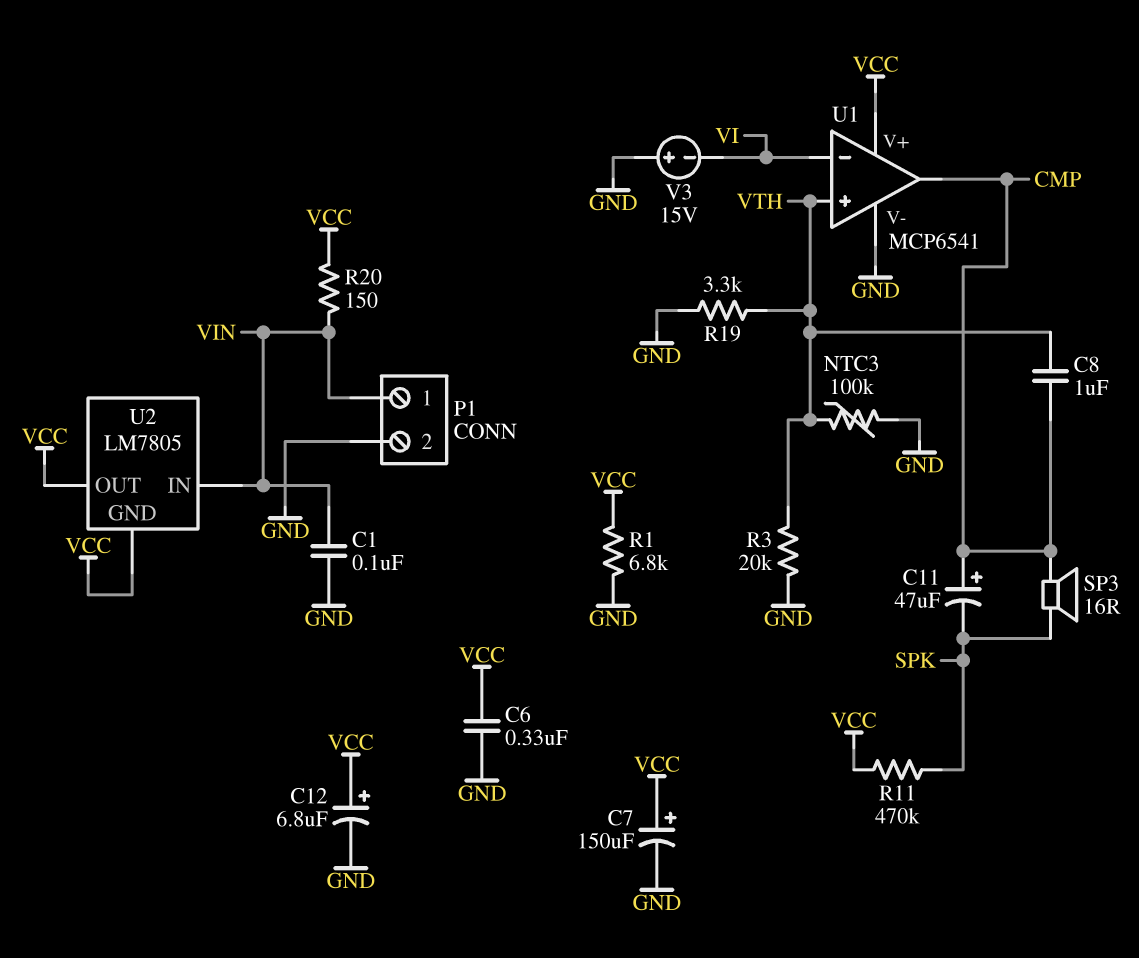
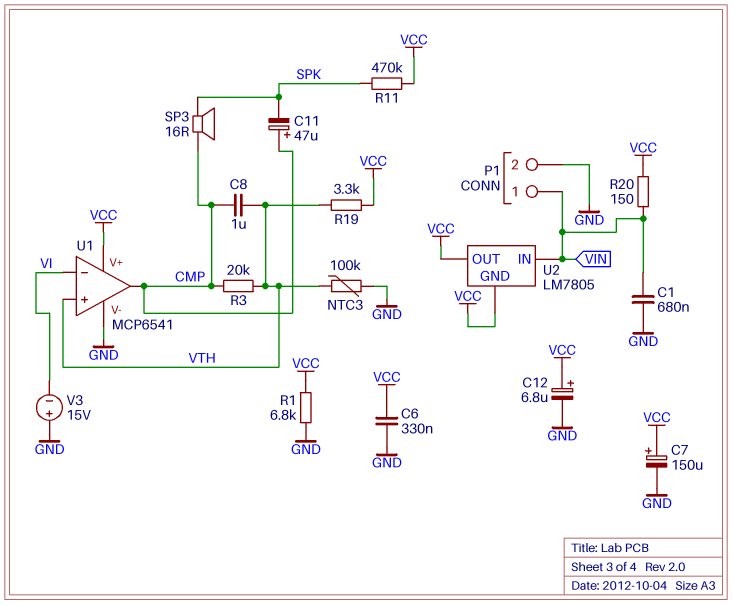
C1: 100nF (GND, VIN) -> 680nF (GND, VIN)
R3: 20k (GND, VTH) -> 20k (CMP, VTH)
R19: 3.3k (GND, VTH) -> 3.3k (VCC, VTH)

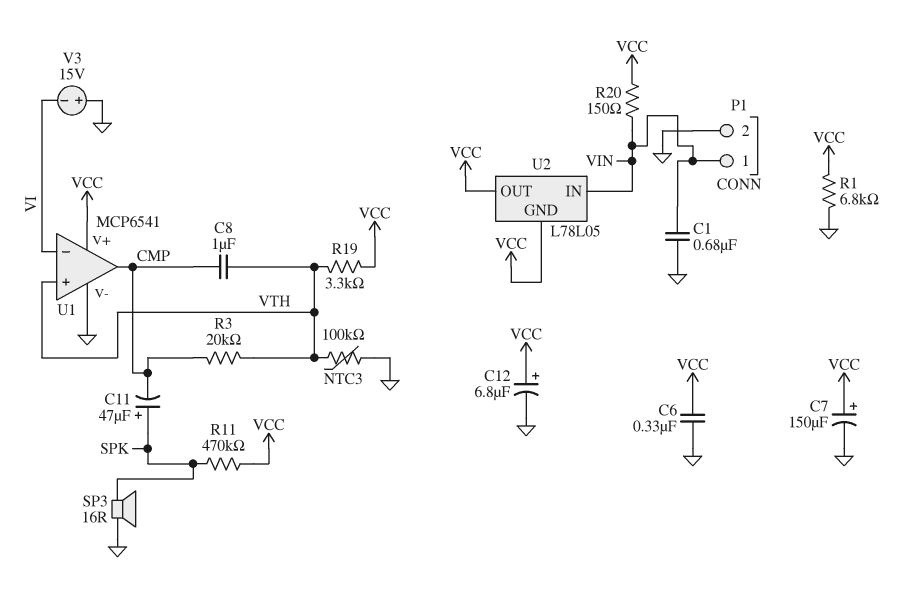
C11: 47uF (plus CMP, minus SPK) -> 47uF (plus SPK, minus CMP)
SP3: speaker 16R (CMP, SPK) -> speaker 16R (GND, SPK)
U2: LM7805 -> L78L05

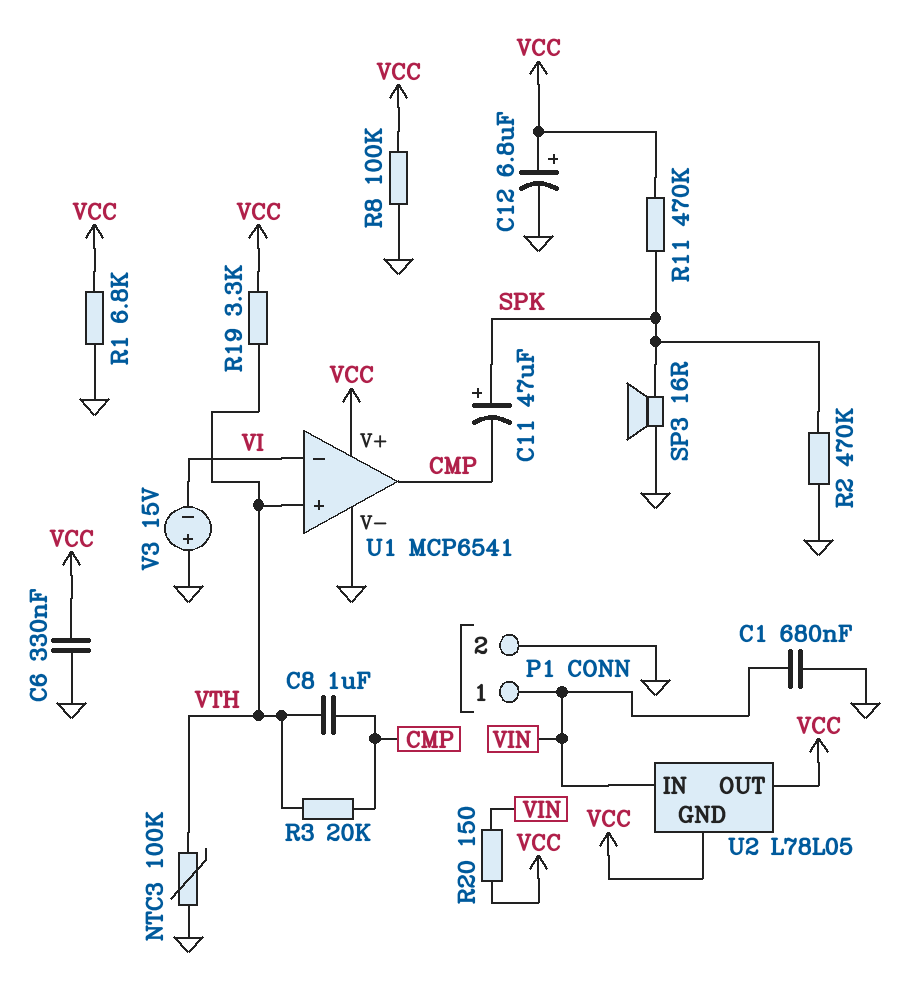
C7: 150uF (plus VCC, minus GND) -> none
R2: none -> 470k (GND, SPK)
R8: none -> 100k (GND, VCC)

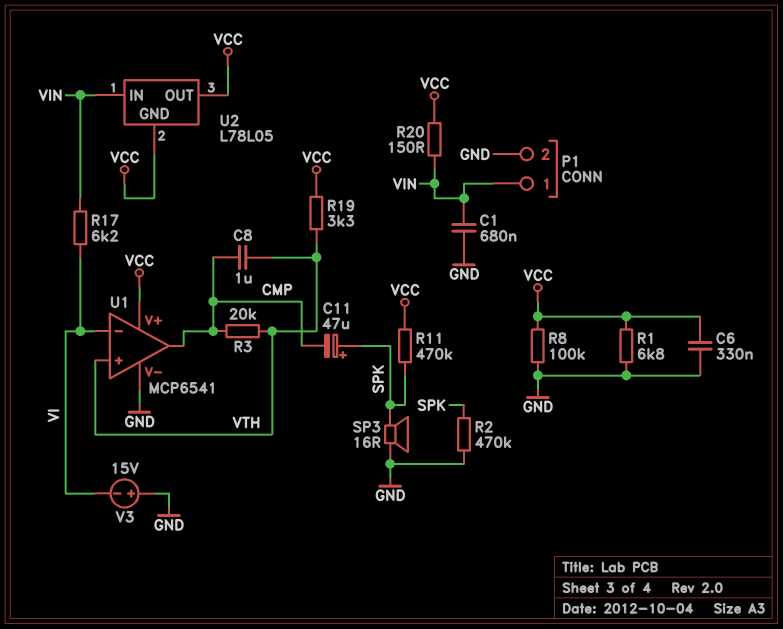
C12: 6.8uF (plus VCC, minus GND) -> none
NTC3: 100k (GND, VTH) -> none
R17: none -> 6.2k (VI, VIN)

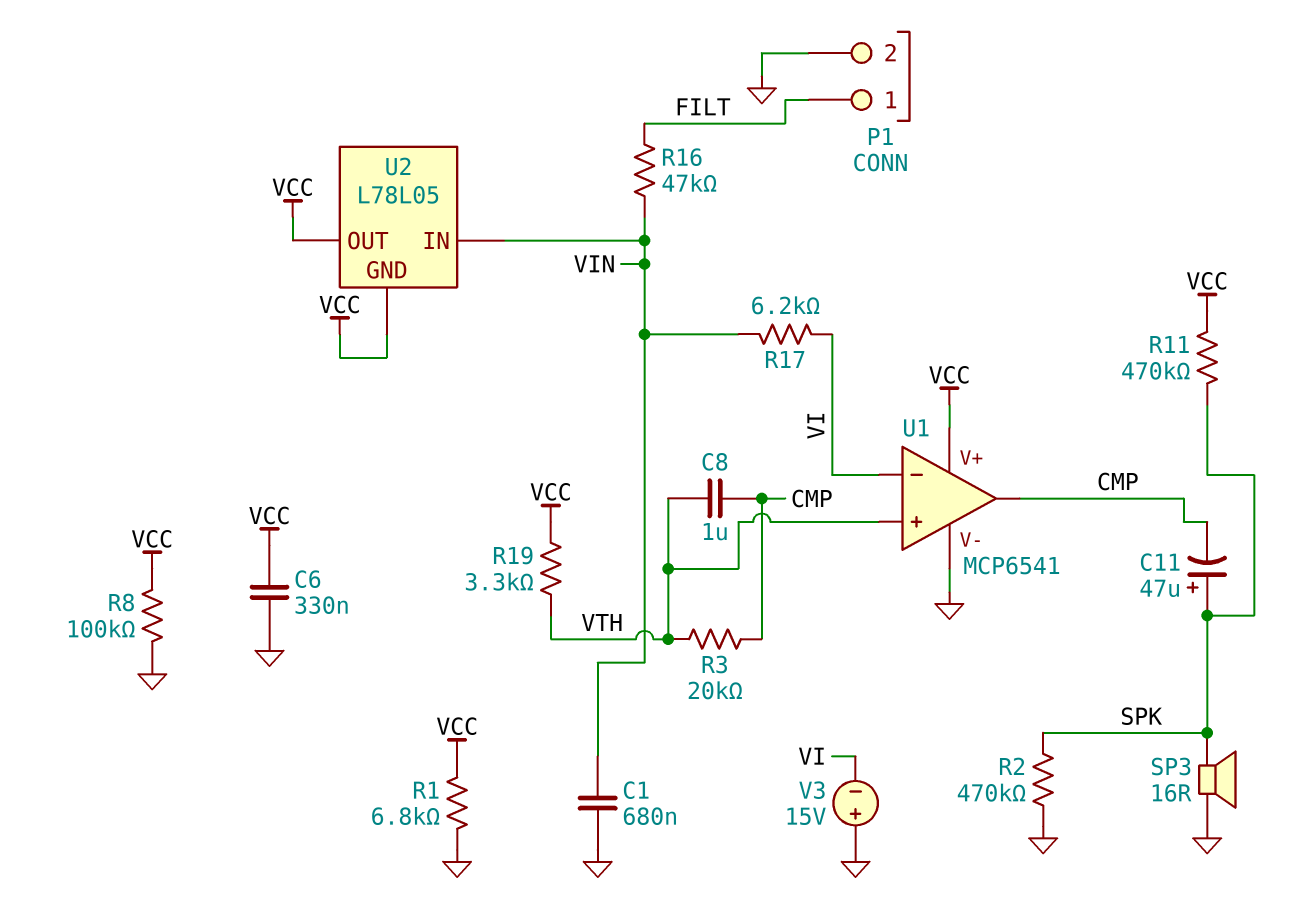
P1 pin 1: VIN -> FILT
R16: none -> 47k (FILT, VIN)
R20: 150 (VCC, VIN) -> none

